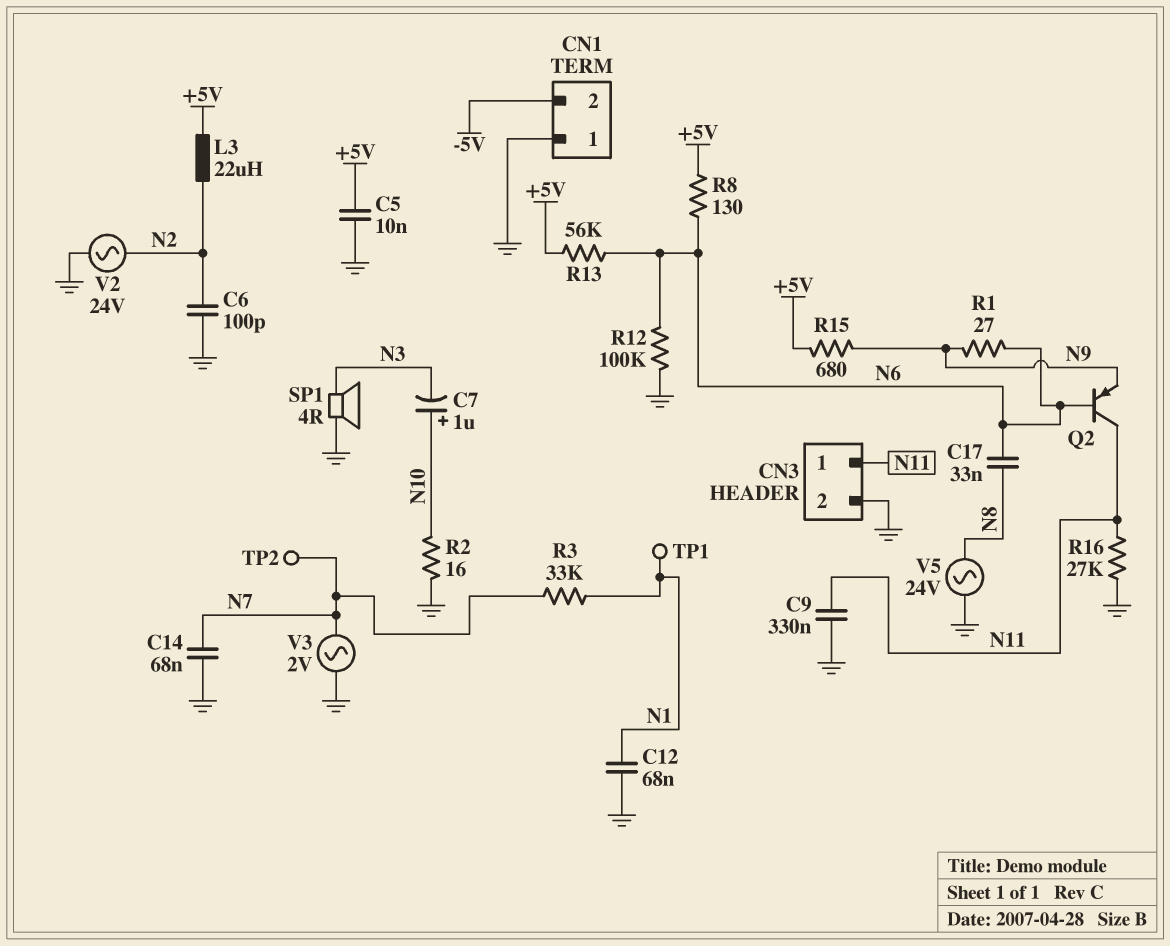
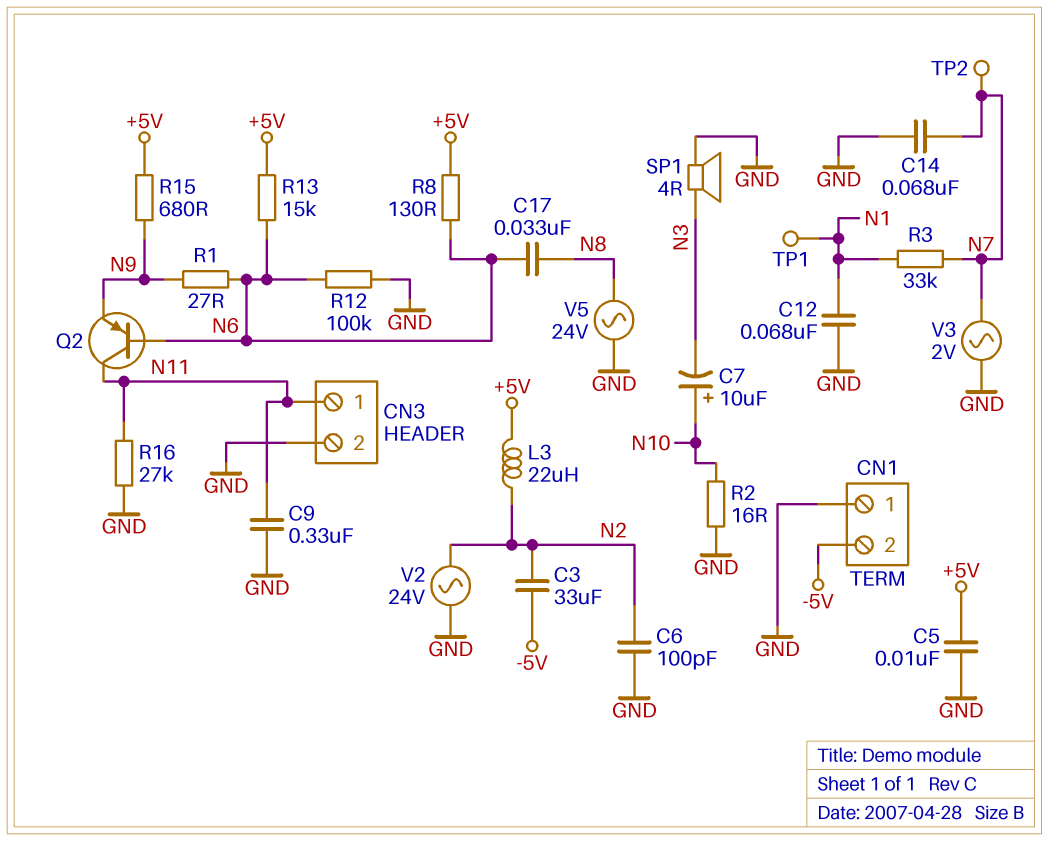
C3: none -> 33uF (-5V, N2)
C7: 1uF (plus N10, minus N3) -> 10uF (plus N10, minus N3)
R13: 56k (+5V, N6) -> 15k (+5V, N6)

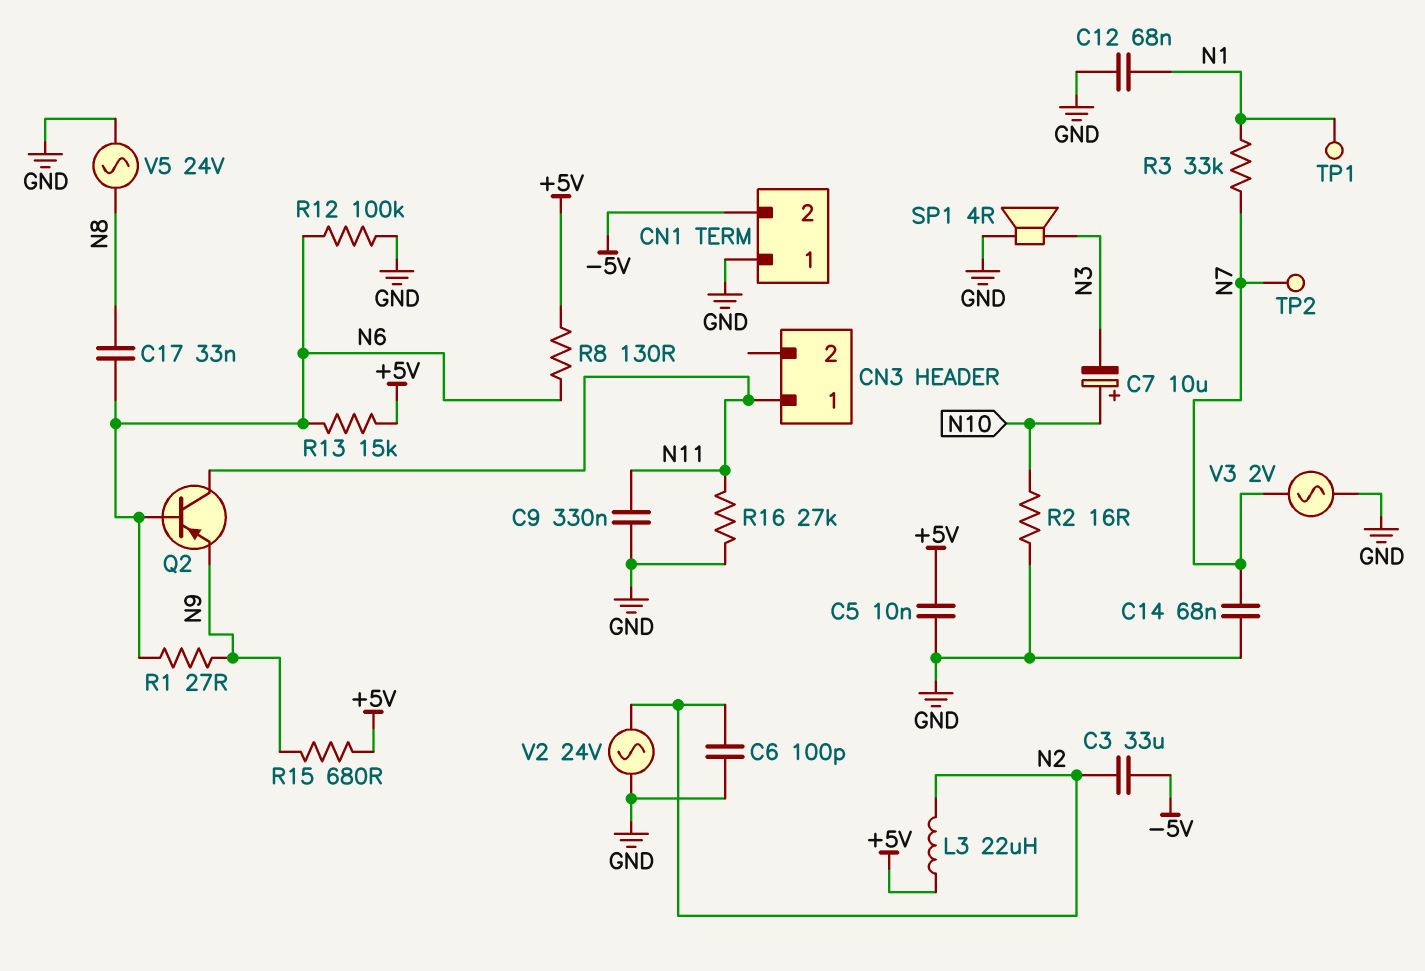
CN3 pin 2: GND -> none

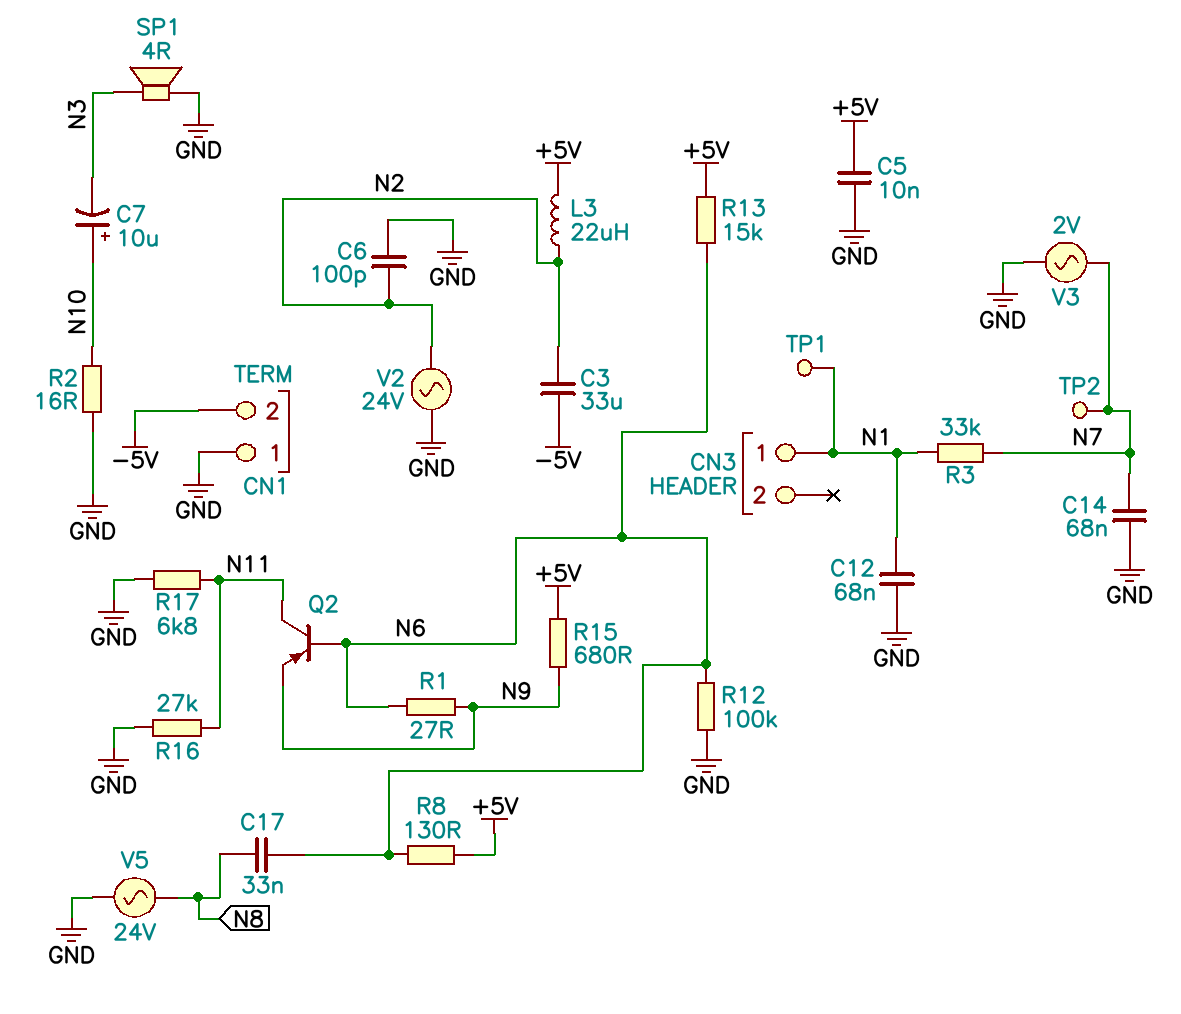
C9: 330nF (GND, N11) -> none
CN3 pin 1: N11 -> N1
R17: none -> 6.8k (GND, N11)

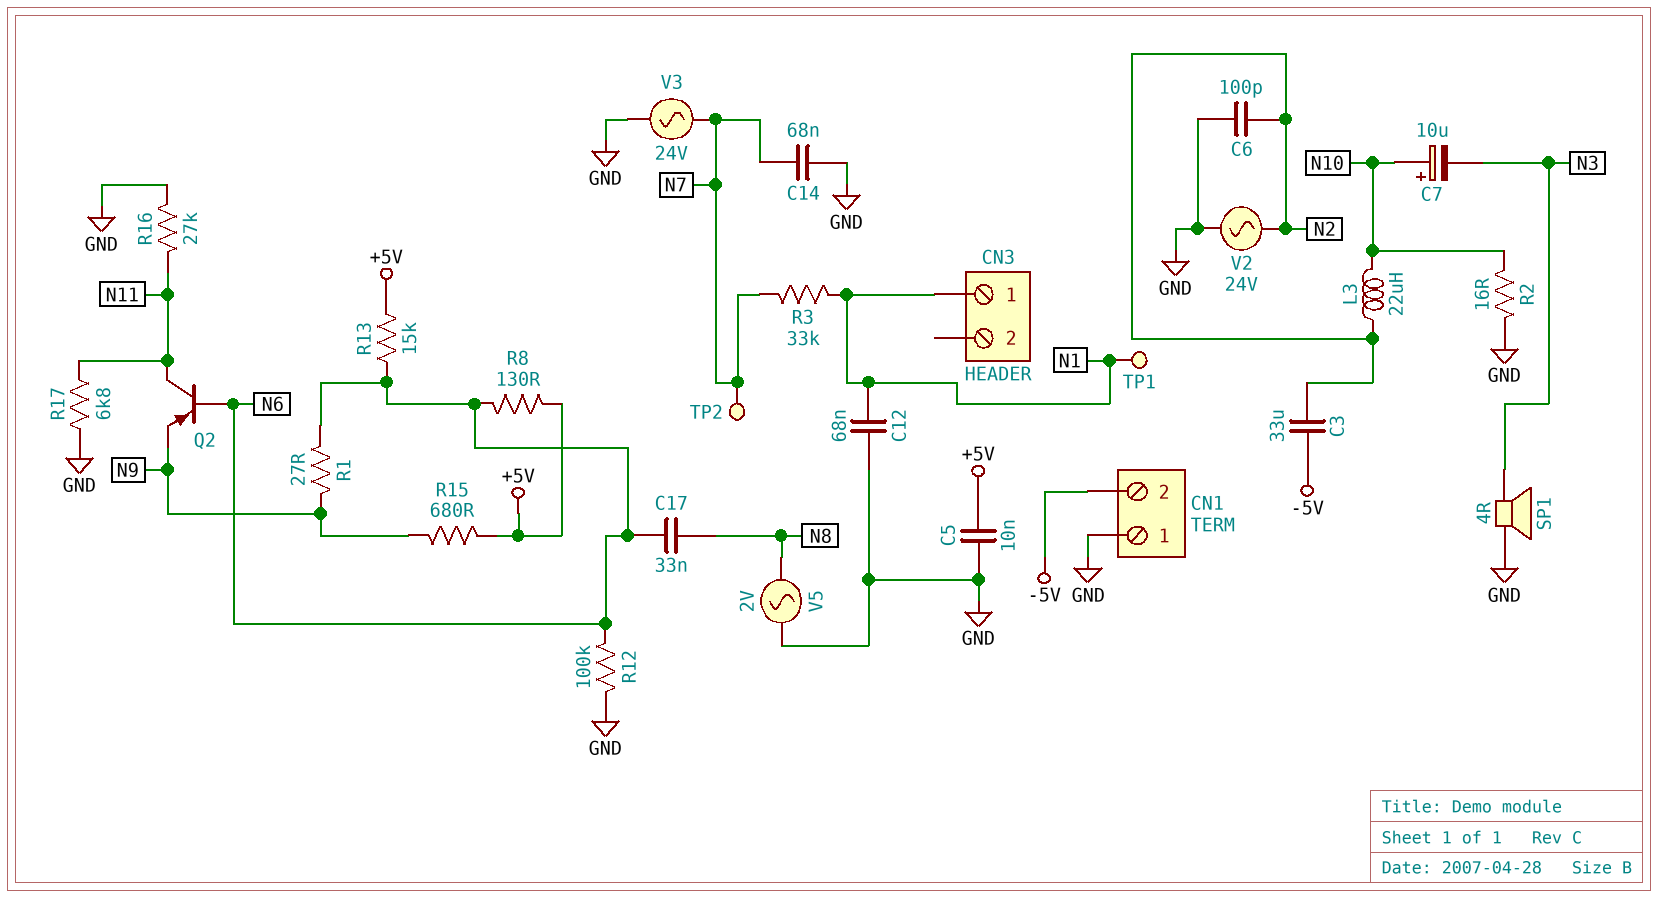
L3: 22uH (+5V, N2) -> 22uH (N2, N10)
V3: AC 2V (GND, N7) -> AC 24V (GND, N7)
V5: AC 24V (GND, N8) -> AC 2V (GND, N8)

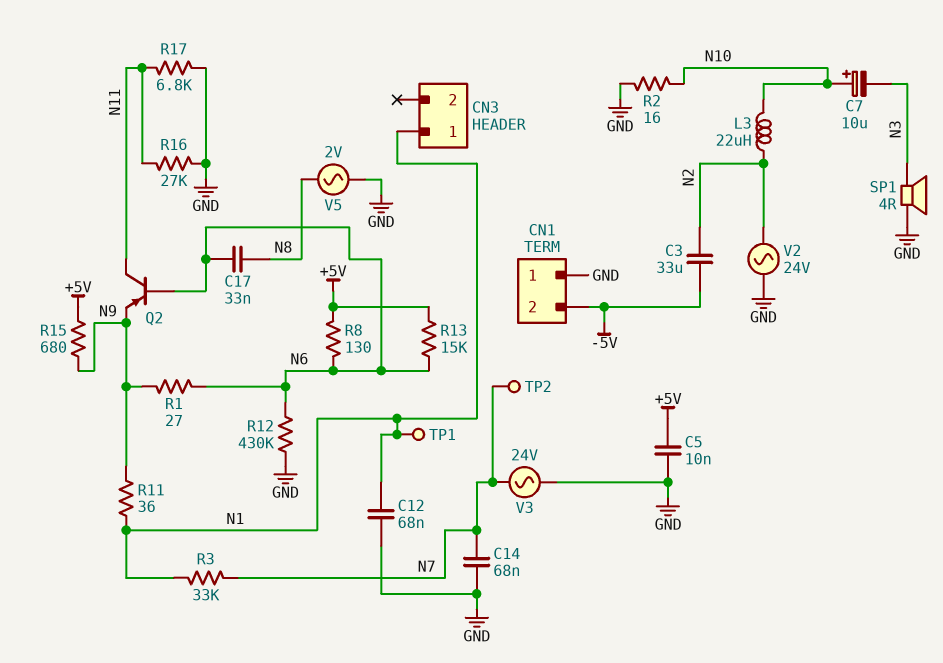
C6: 100pF (GND, N2) -> none
R11: none -> 36 (N1, N9)
R12: 100k (GND, N6) -> 430k (GND, N6)

